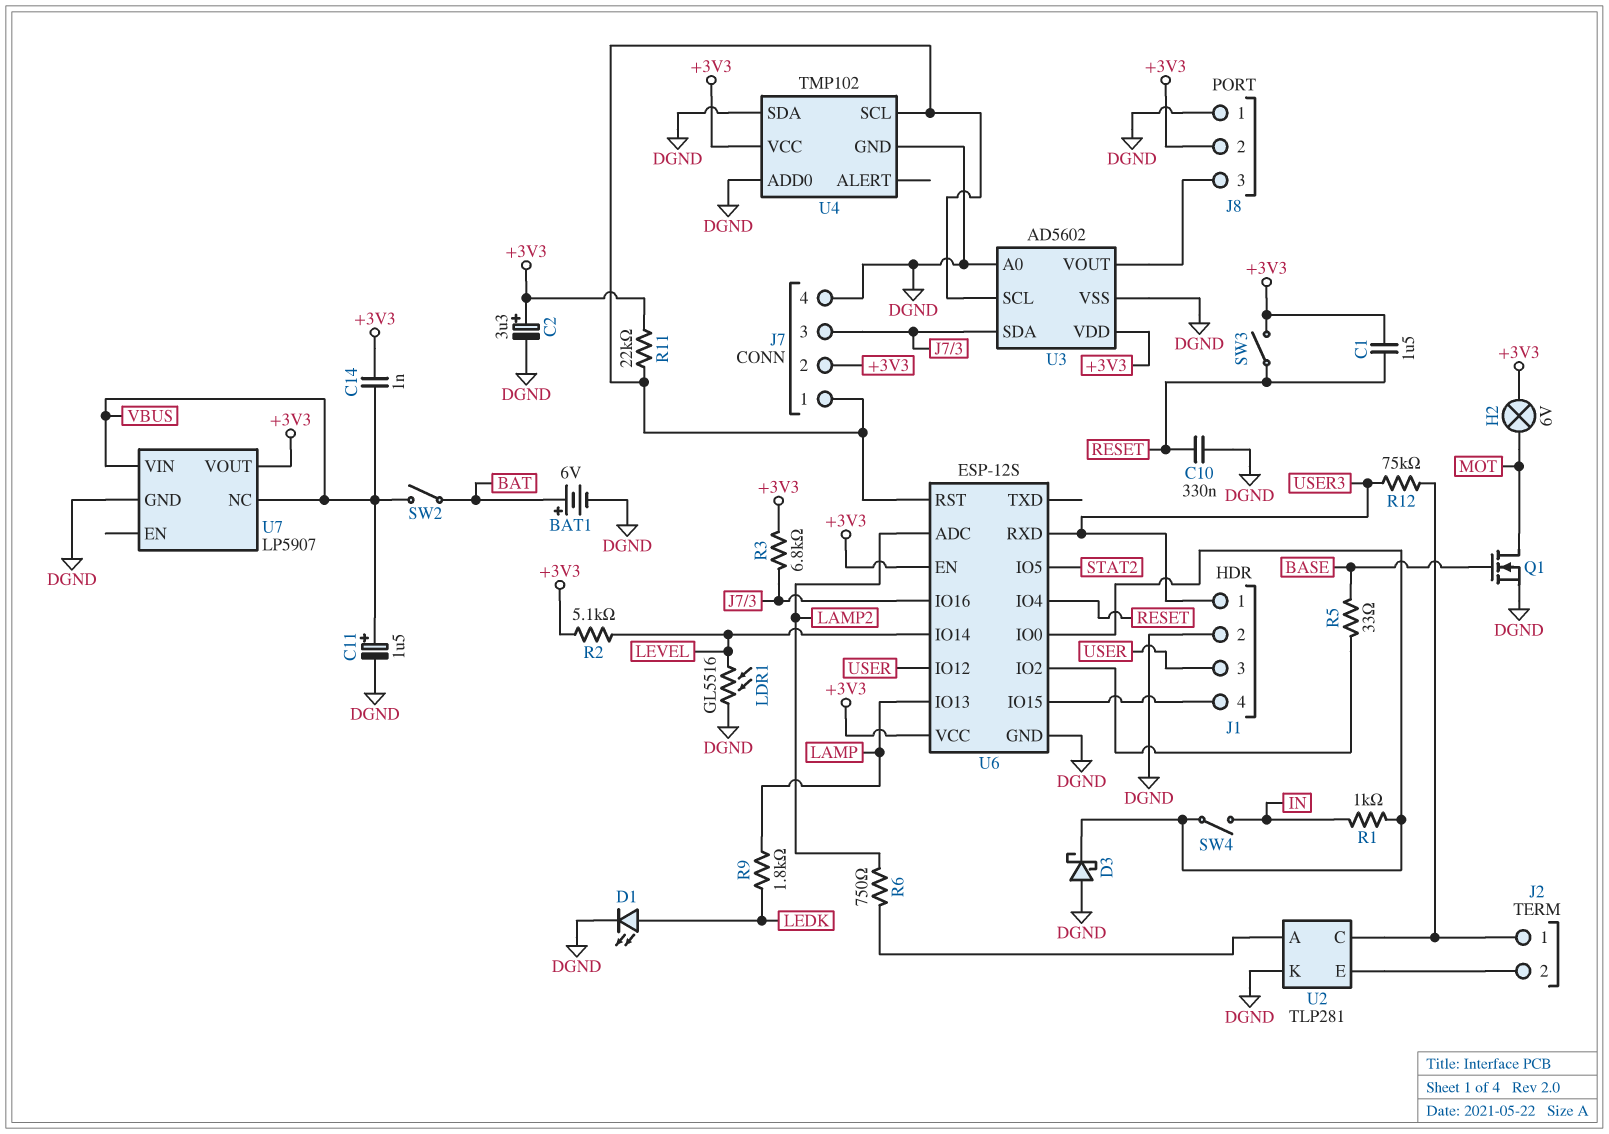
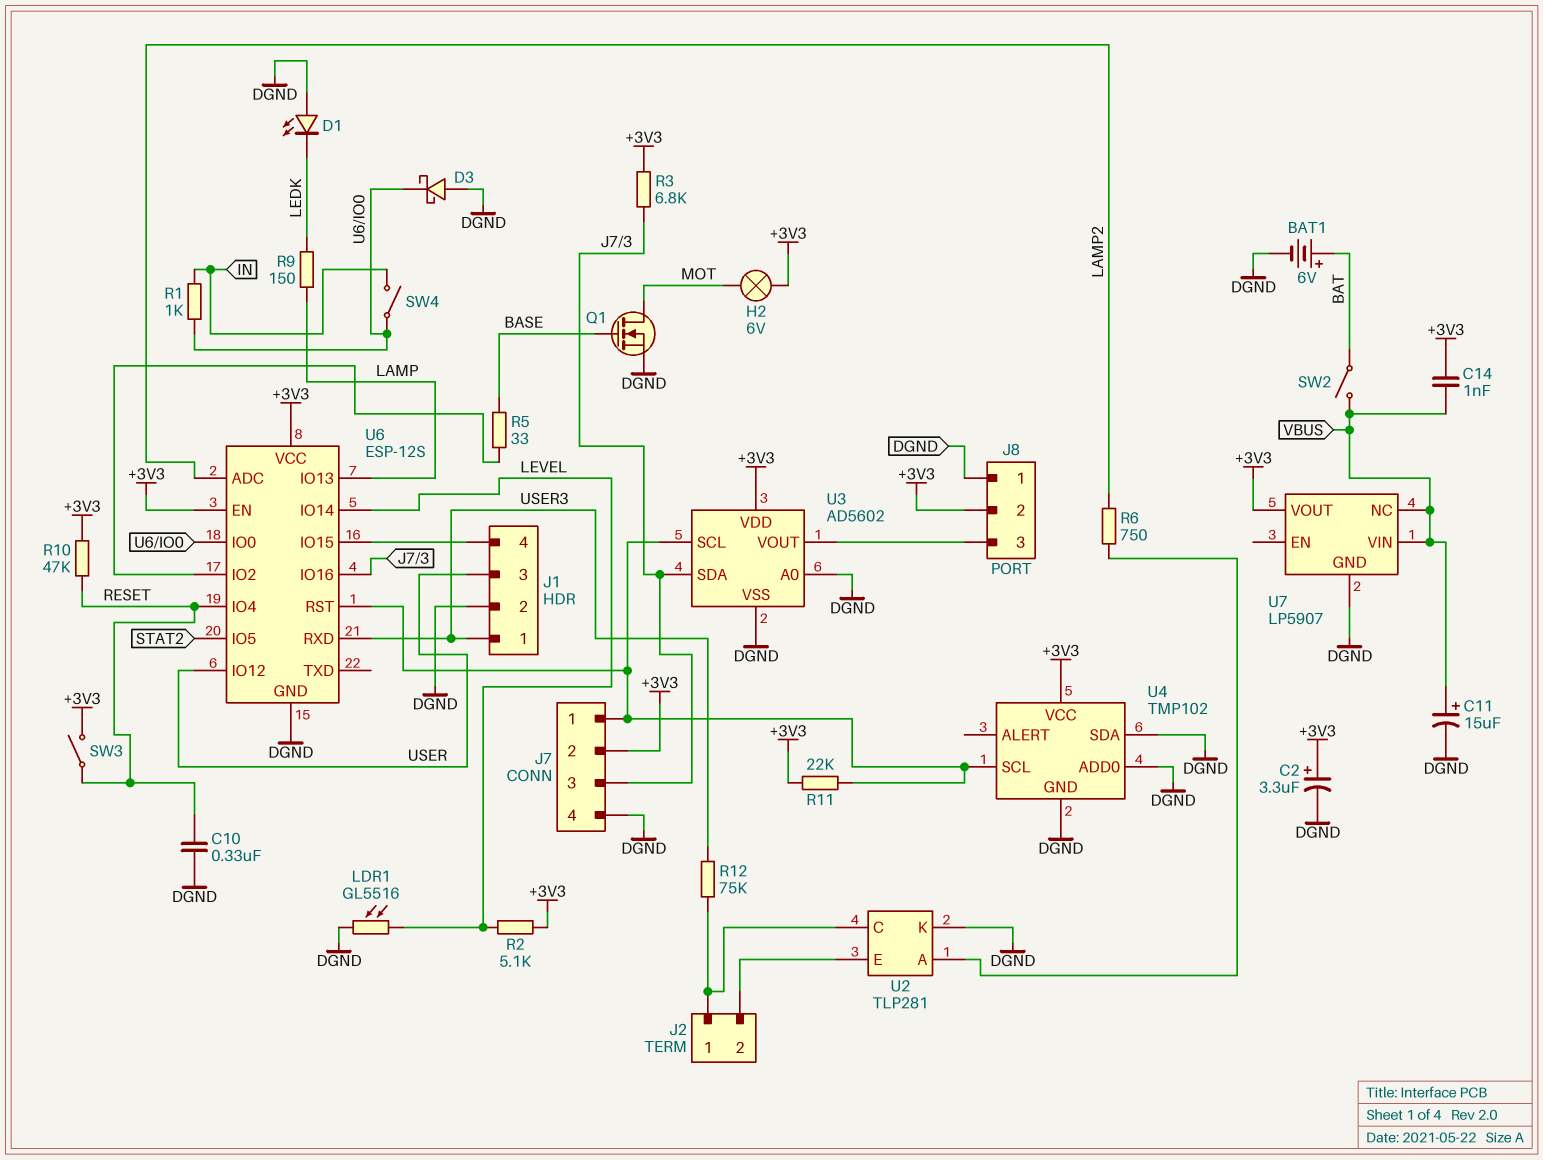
C1: 1.5uF (+3V3, RESET) -> none
C11: 1.5uF (plus VBUS, minus DGND) -> 15uF (plus VBUS, minus DGND)
D1: LED (A LEDK, K DGND) -> LED (A DGND, K LEDK)
R9: 1.8k (LAMP, LEDK) -> 150 (LAMP, LEDK)
R10: none -> 47k (+3V3, RESET)

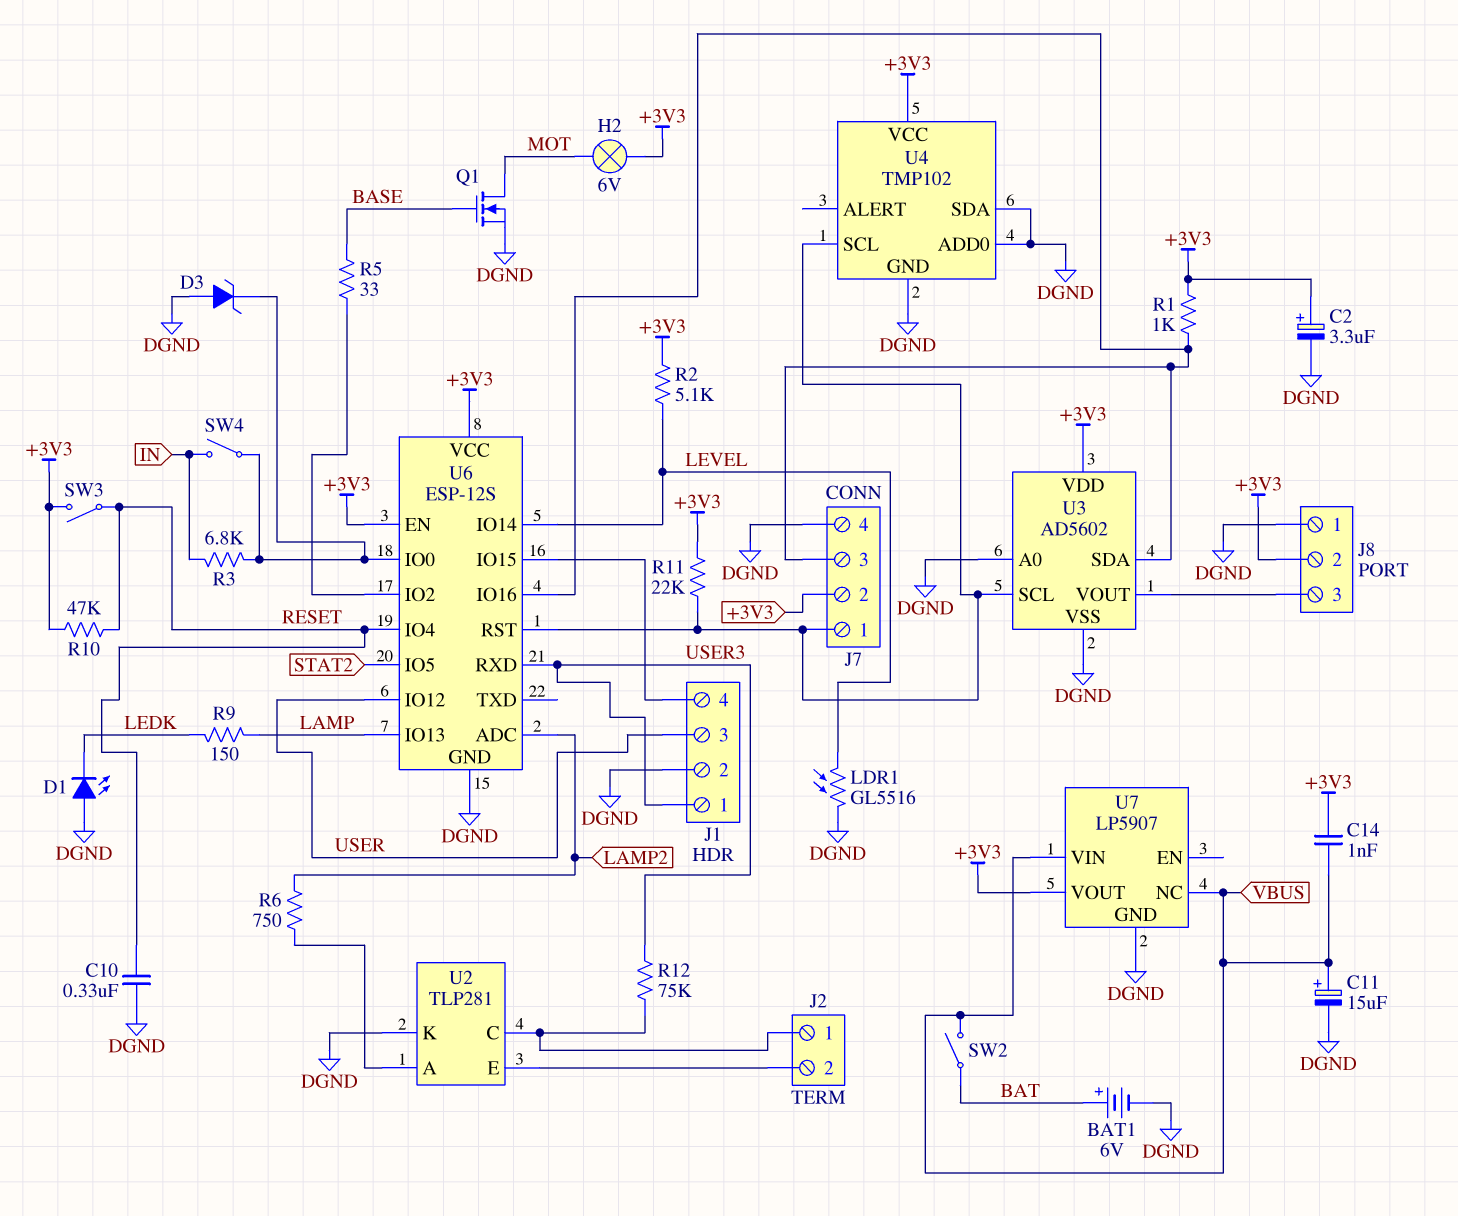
D3: schottky (A DGND, K U6/IO0) -> zener (A DGND, K U6/IO0)
R1: 1k (IN, U6/IO0) -> 1k (+3V3, J7/3)
R3: 6.8k (+3V3, J7/3) -> 6.8k (IN, U6/IO0)

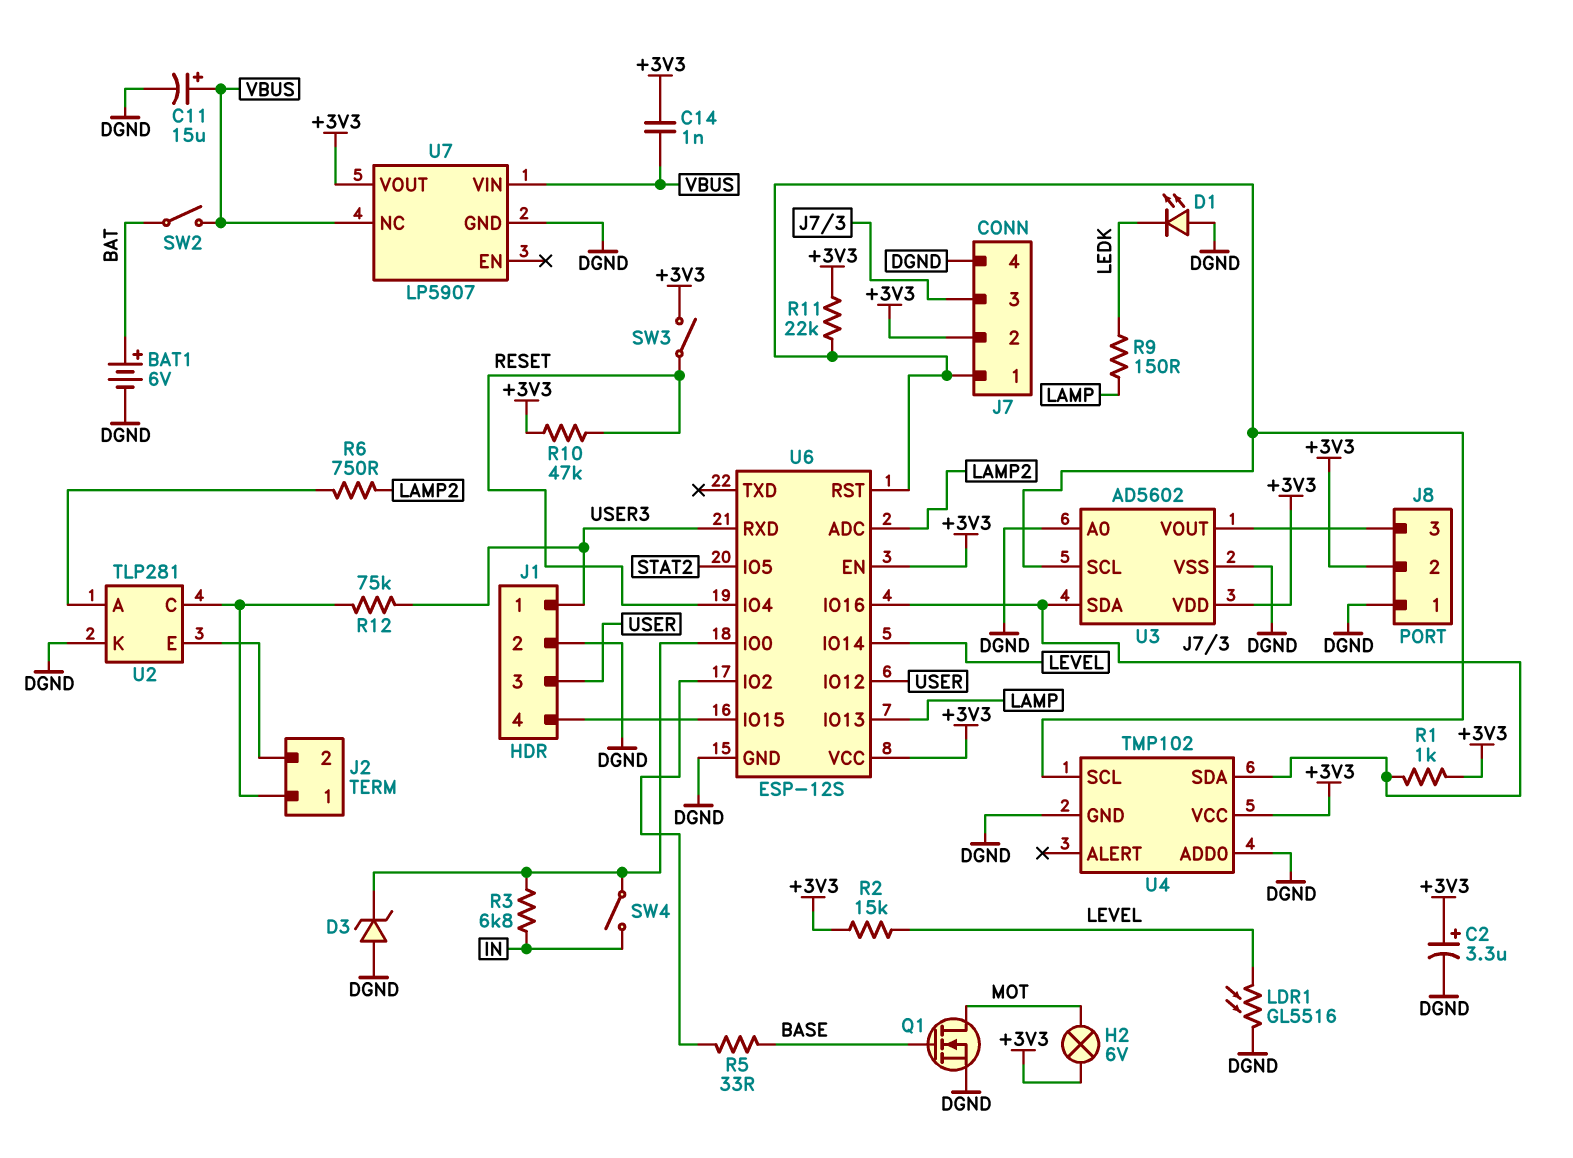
C10: 330nF (DGND, RESET) -> none
R2: 5.1k (+3V3, LEVEL) -> 15k (+3V3, LEVEL)
U4 pin SDA: DGND -> J7/3

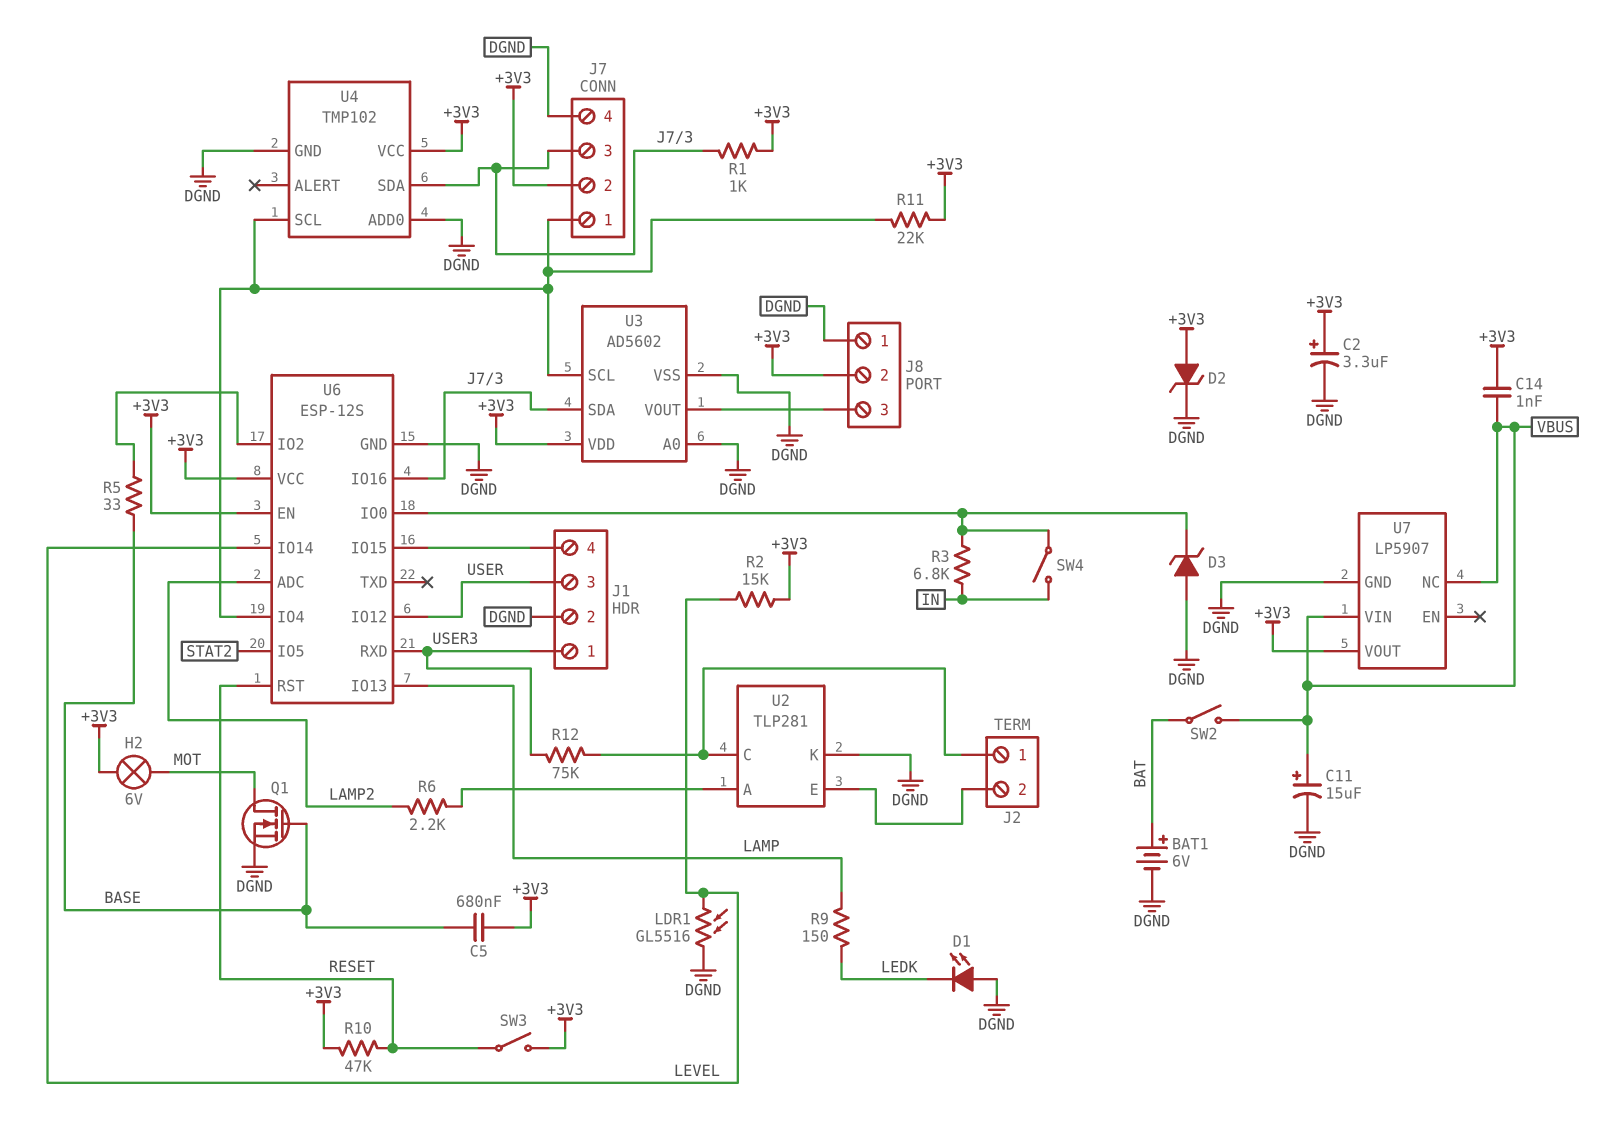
C5: none -> 680nF (+3V3, BASE)
D2: none -> zener (A +3V3, K DGND)
R6: 750 (LAMP2, U2/A) -> 2.2k (LAMP2, U2/A)
U6 pin IO4: RESET -> J7/1
U6 pin RST: J7/1 -> RESET

